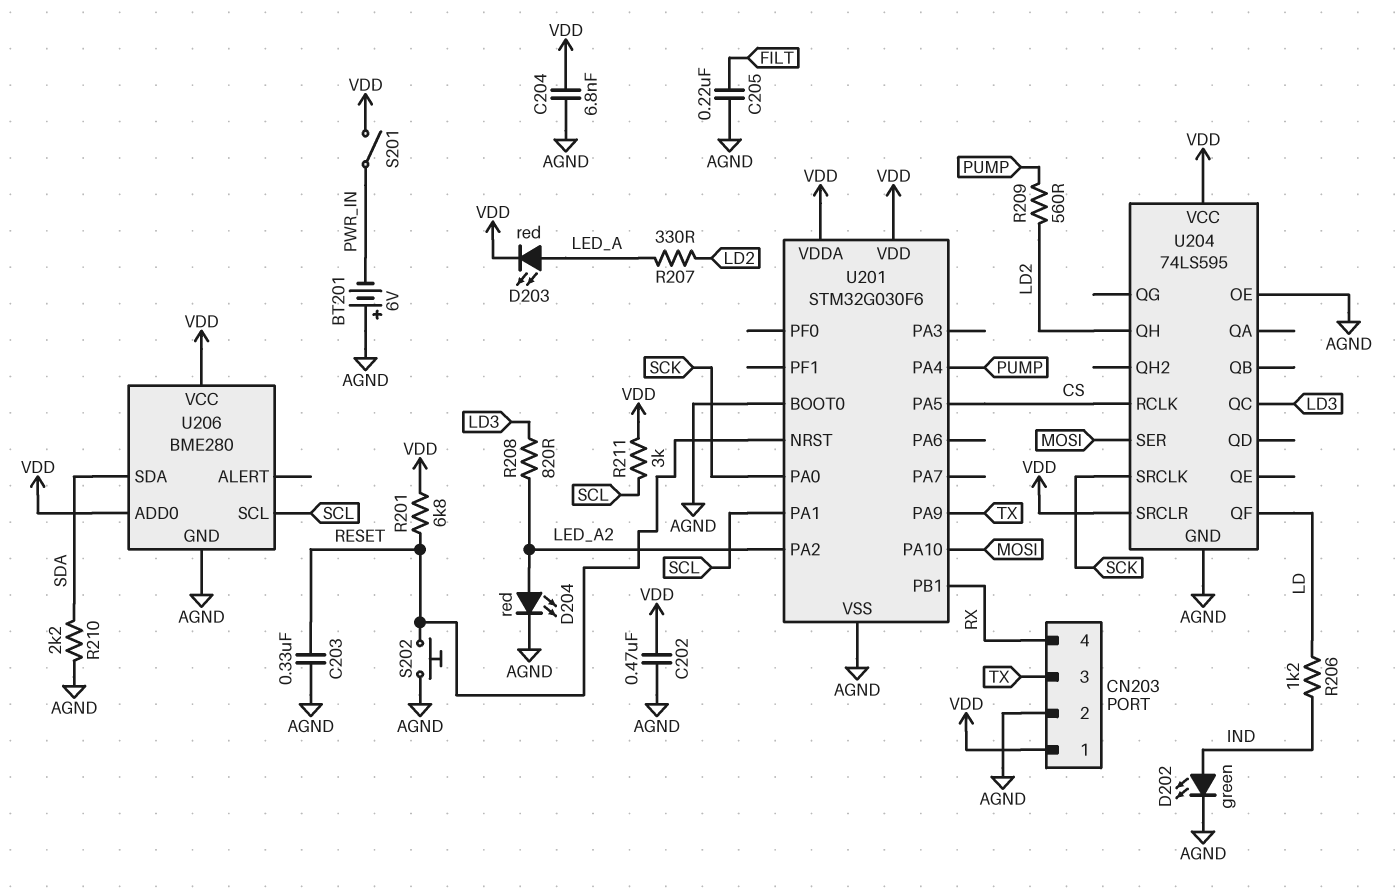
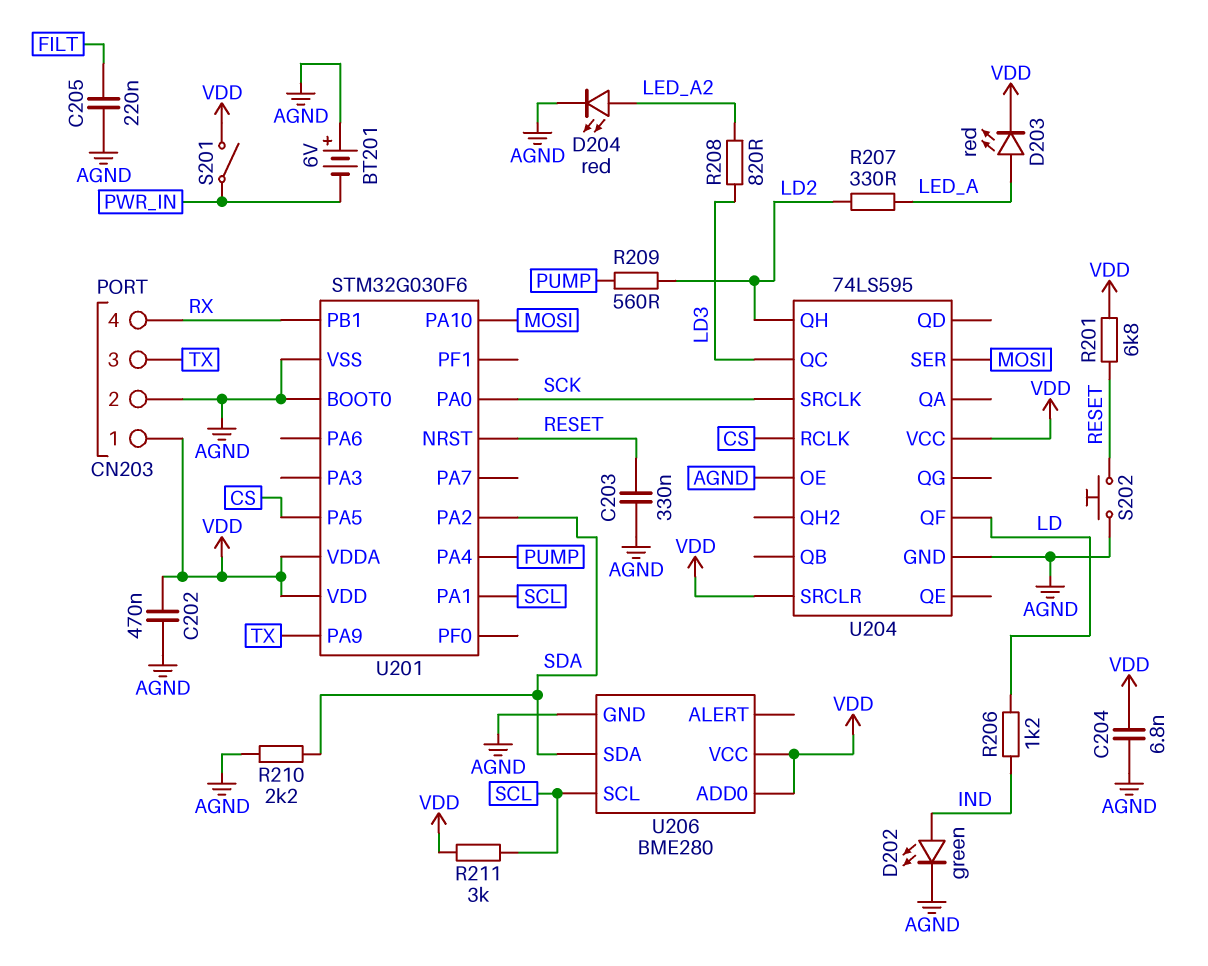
U201 pin PA2: LED_A2 -> SDA

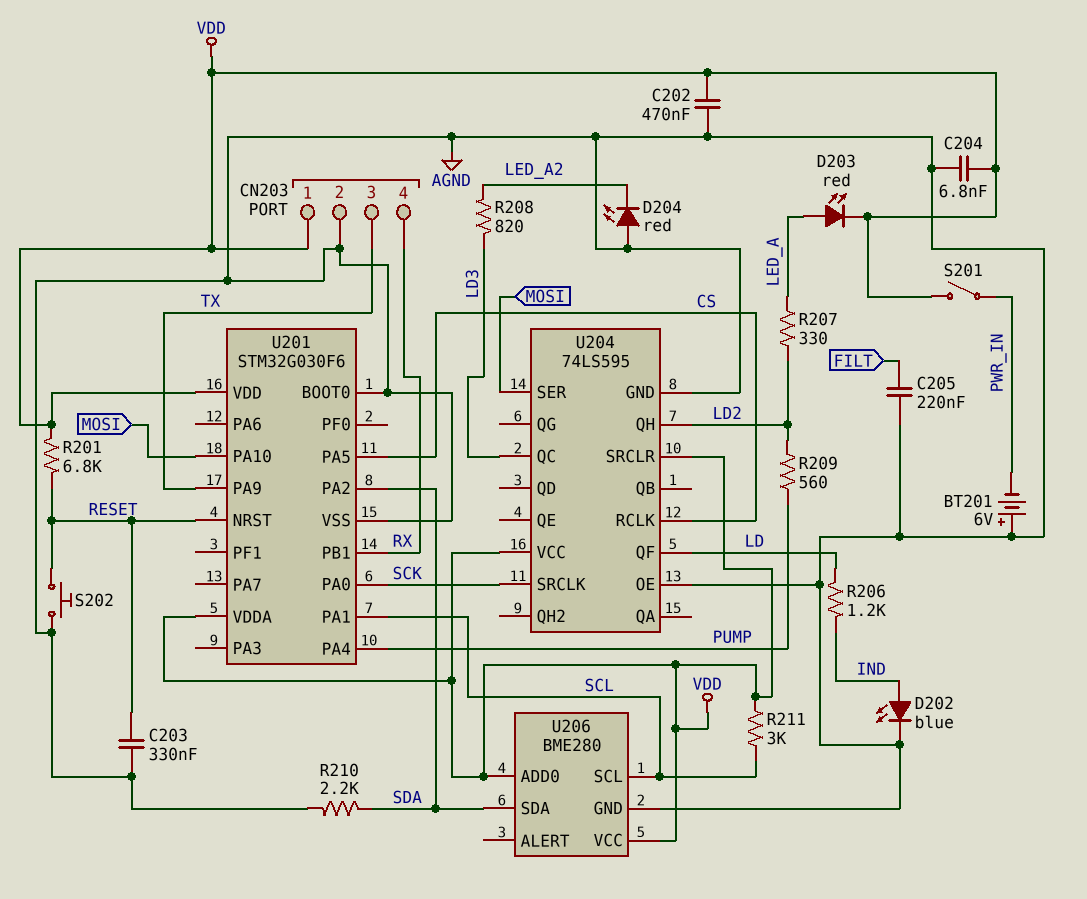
D202: LED green (A IND, K AGND) -> LED blue (A IND, K AGND)
D204: LED red (A LED_A2, K AGND) -> LED red (A AGND, K LED_A2)

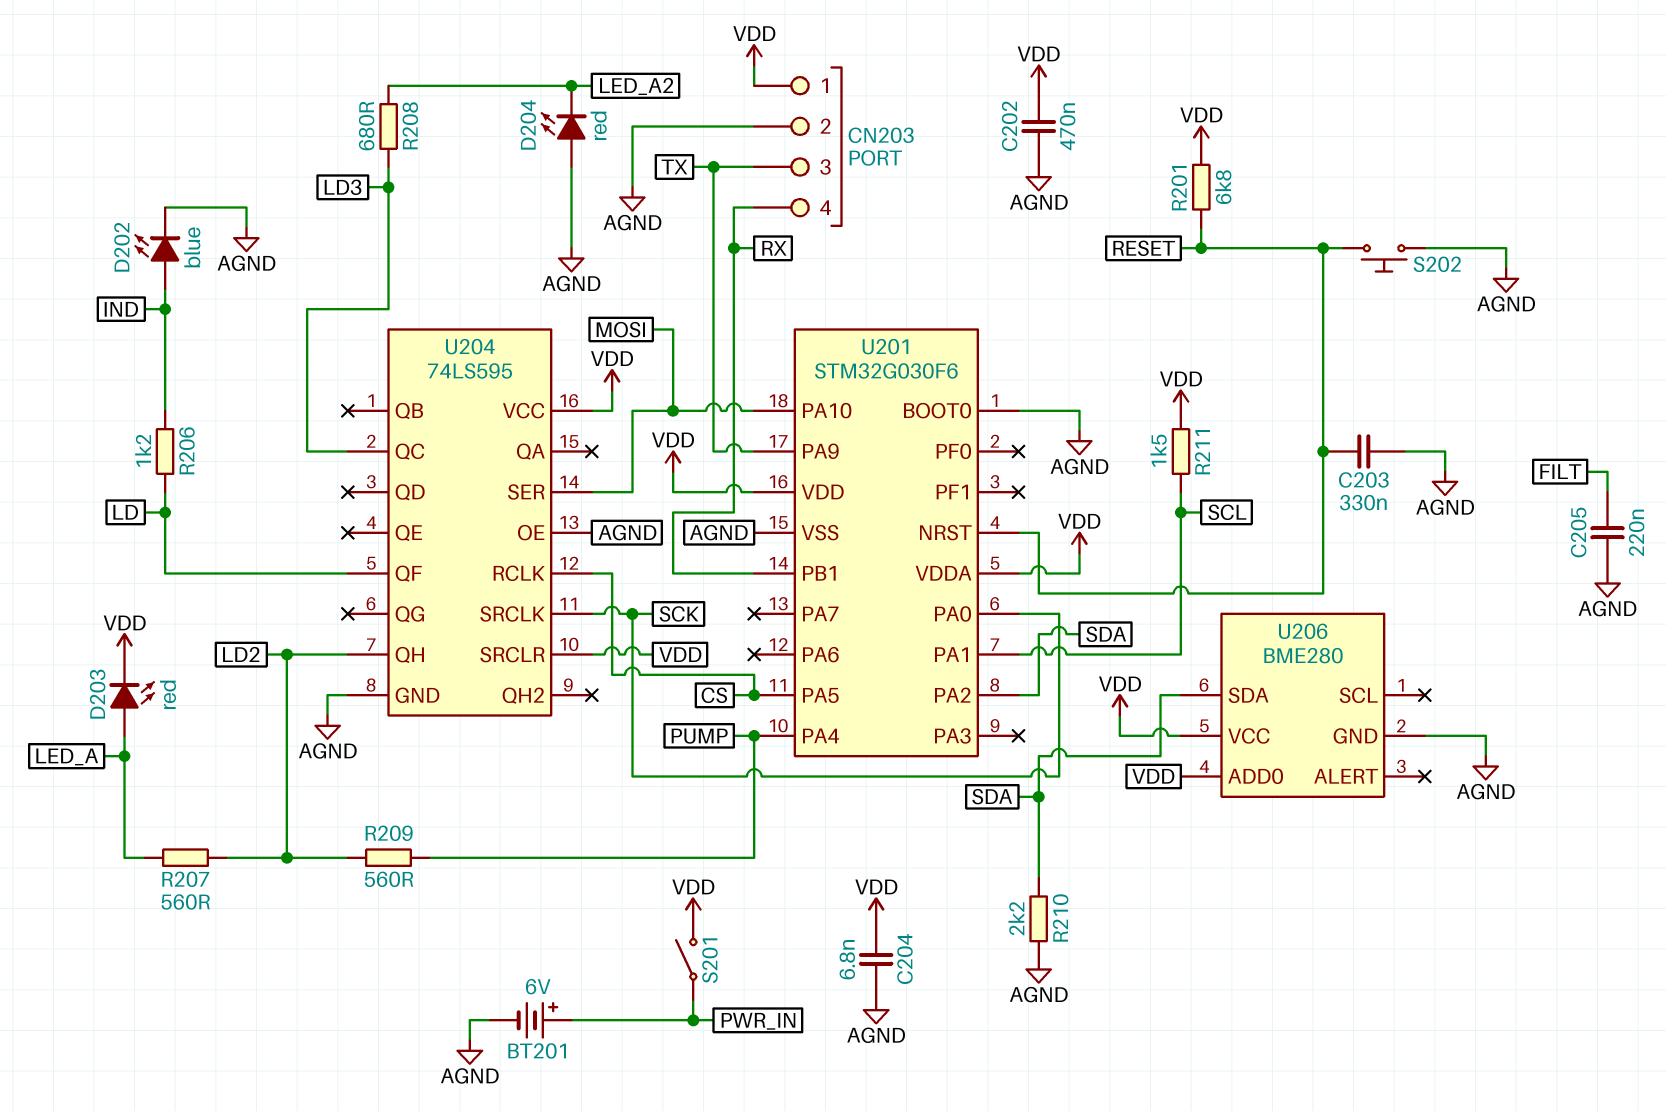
BT201: 6V (plus AGND, minus PWR_IN) -> 6V (plus PWR_IN, minus AGND)
R207: 330 (LD2, LED_A) -> 560 (LD2, LED_A)
R208: 820 (LD3, LED_A2) -> 680 (LD3, LED_A2)
R211: 3k (SCL, VDD) -> 1.5k (SCL, VDD)
U206 pin SCL: SCL -> none

